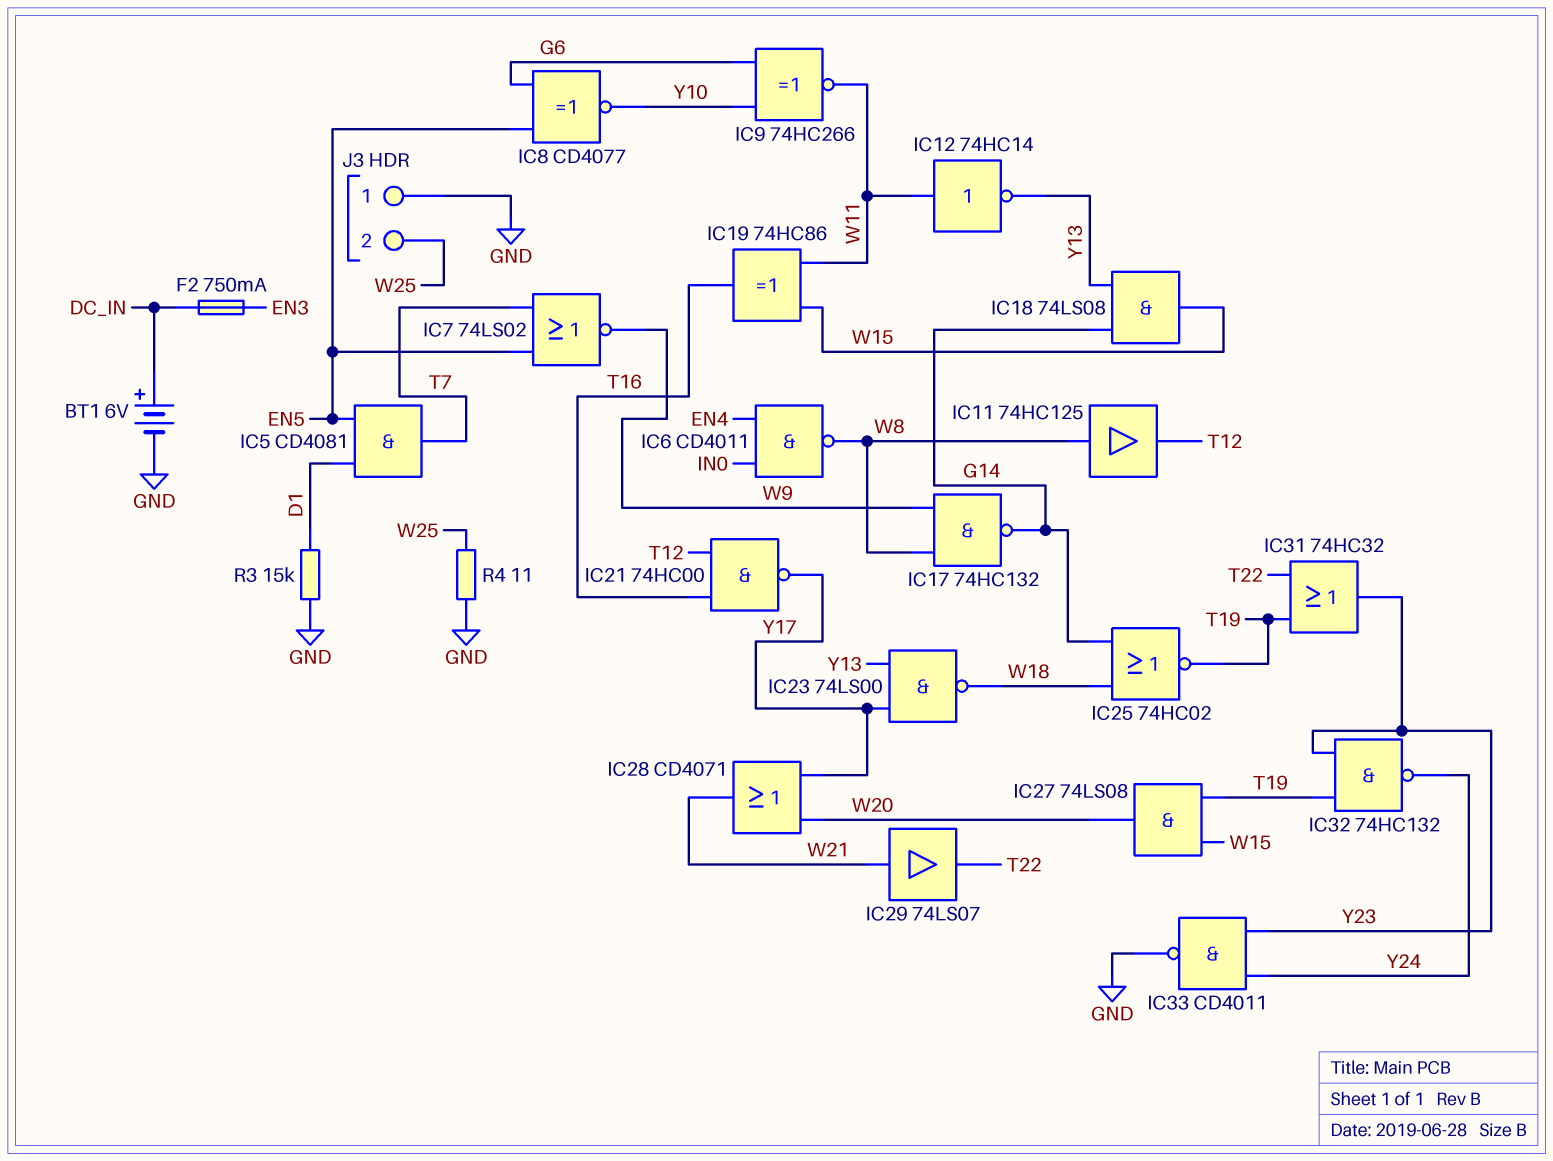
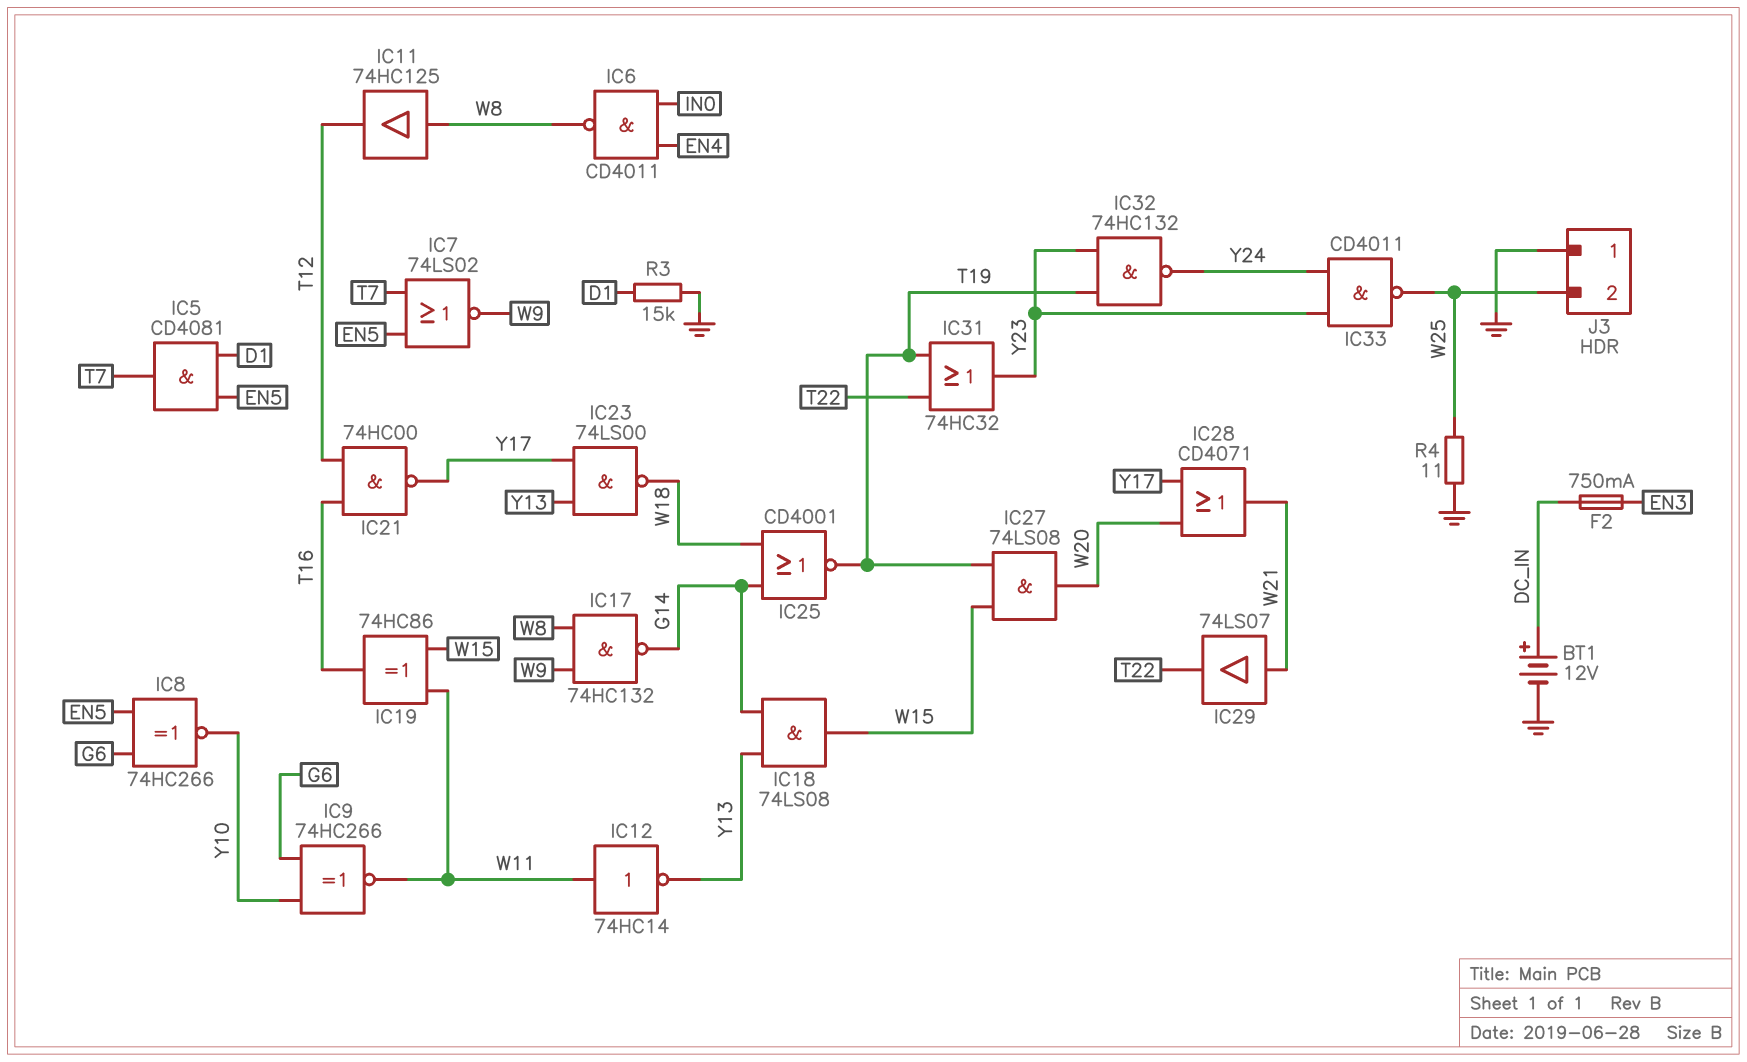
BT1: 6V (plus DC_IN, minus GND) -> 12V (plus DC_IN, minus GND)
IC8: XNOR CD4077 (in EN5, in G6, out Y10) -> XNOR 74HC266 (in EN5, in G6, out Y10)
IC25: NOR 74HC02 (in G14, in W18, out T19) -> NOR CD4001 (in G14, in W18, out T19)
IC33: NAND CD4011 (in Y23, in Y24, out GND) -> NAND CD4011 (in Y23, in Y24, out W25)

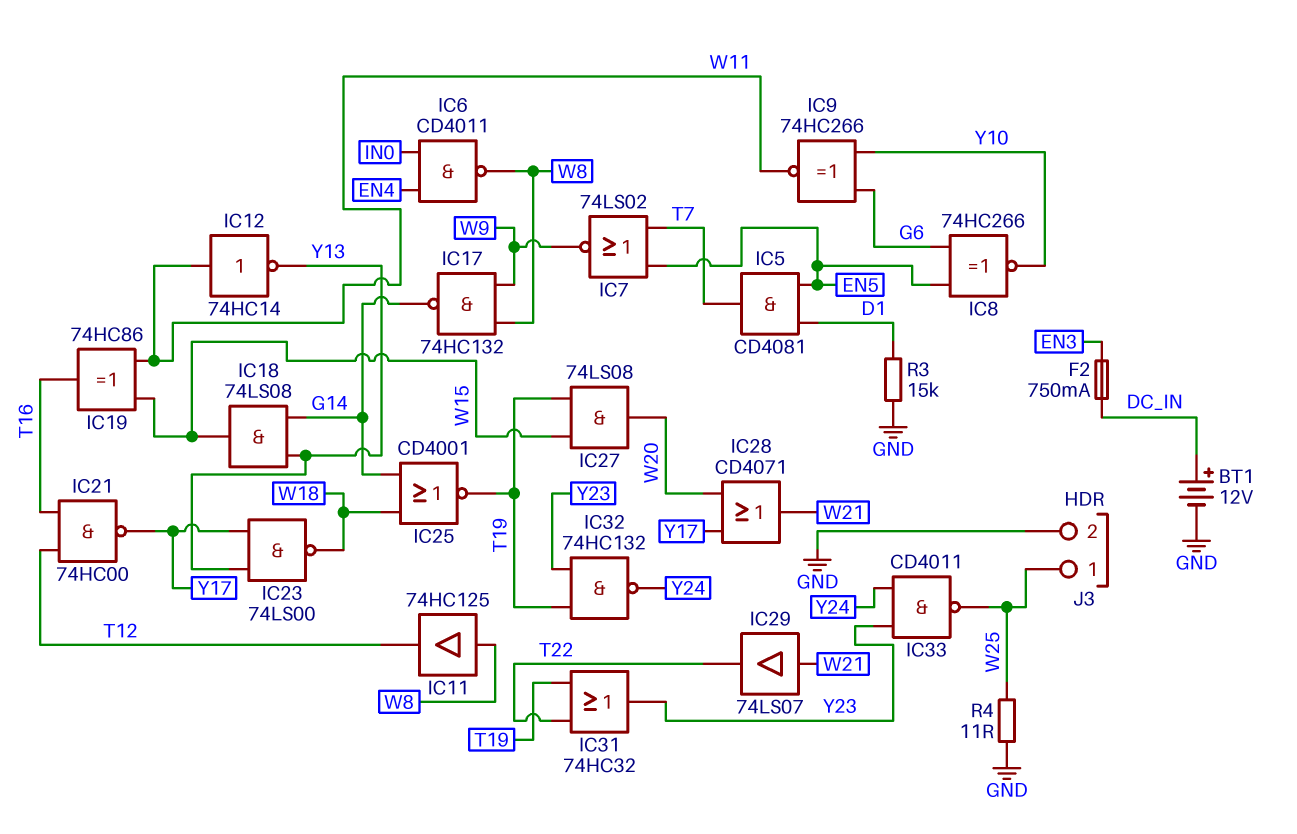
J3 pin 1: GND -> W25
J3 pin 2: W25 -> GND

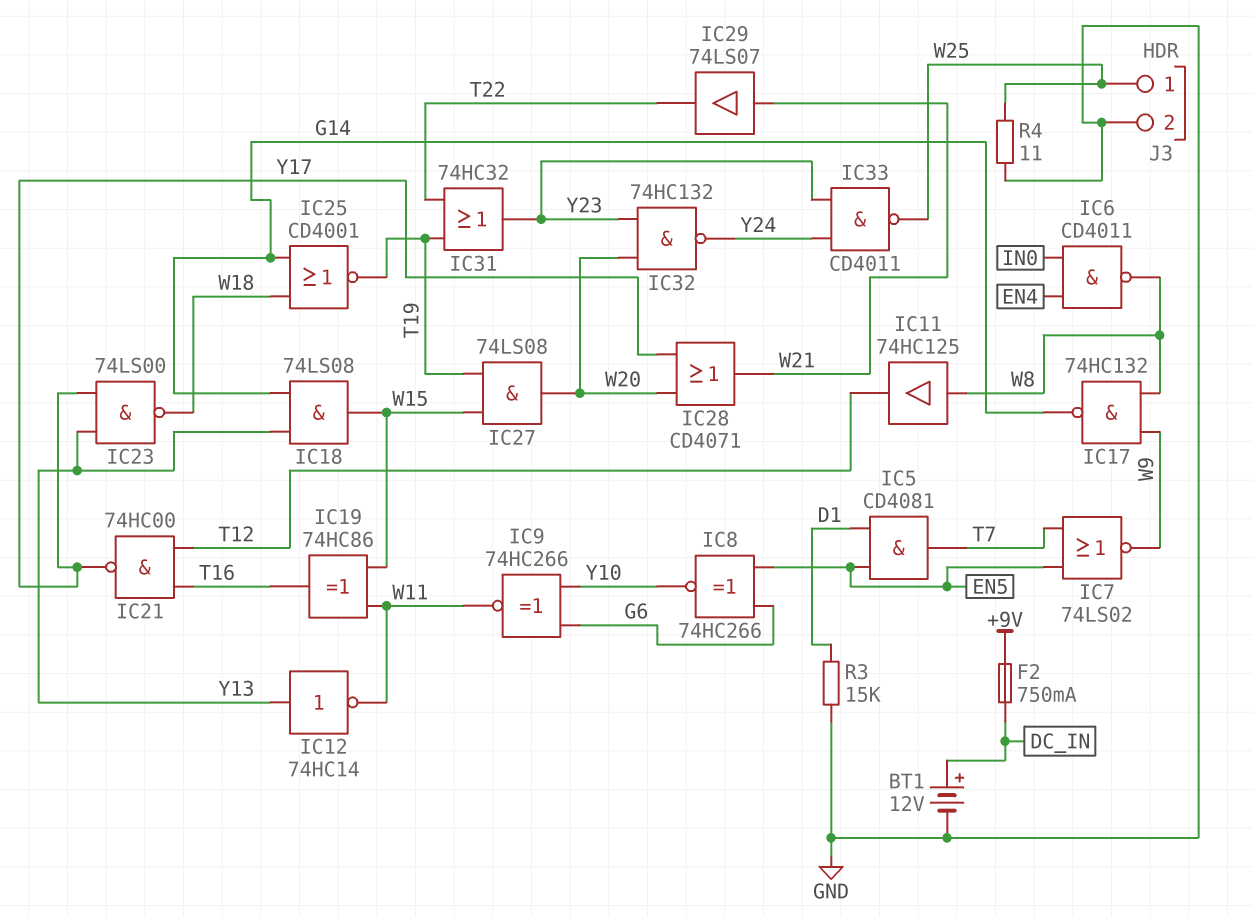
F2: 750mA (DC_IN, EN3) -> 750mA (+9V, DC_IN)
IC12: NOT 74HC14 (in W11, out Y13) -> NOT 74HC14 (in Y13, out W11)
IC32: NAND 74HC132 (in T19, in Y23, out Y24) -> NAND 74HC132 (in W20, in Y23, out Y24)

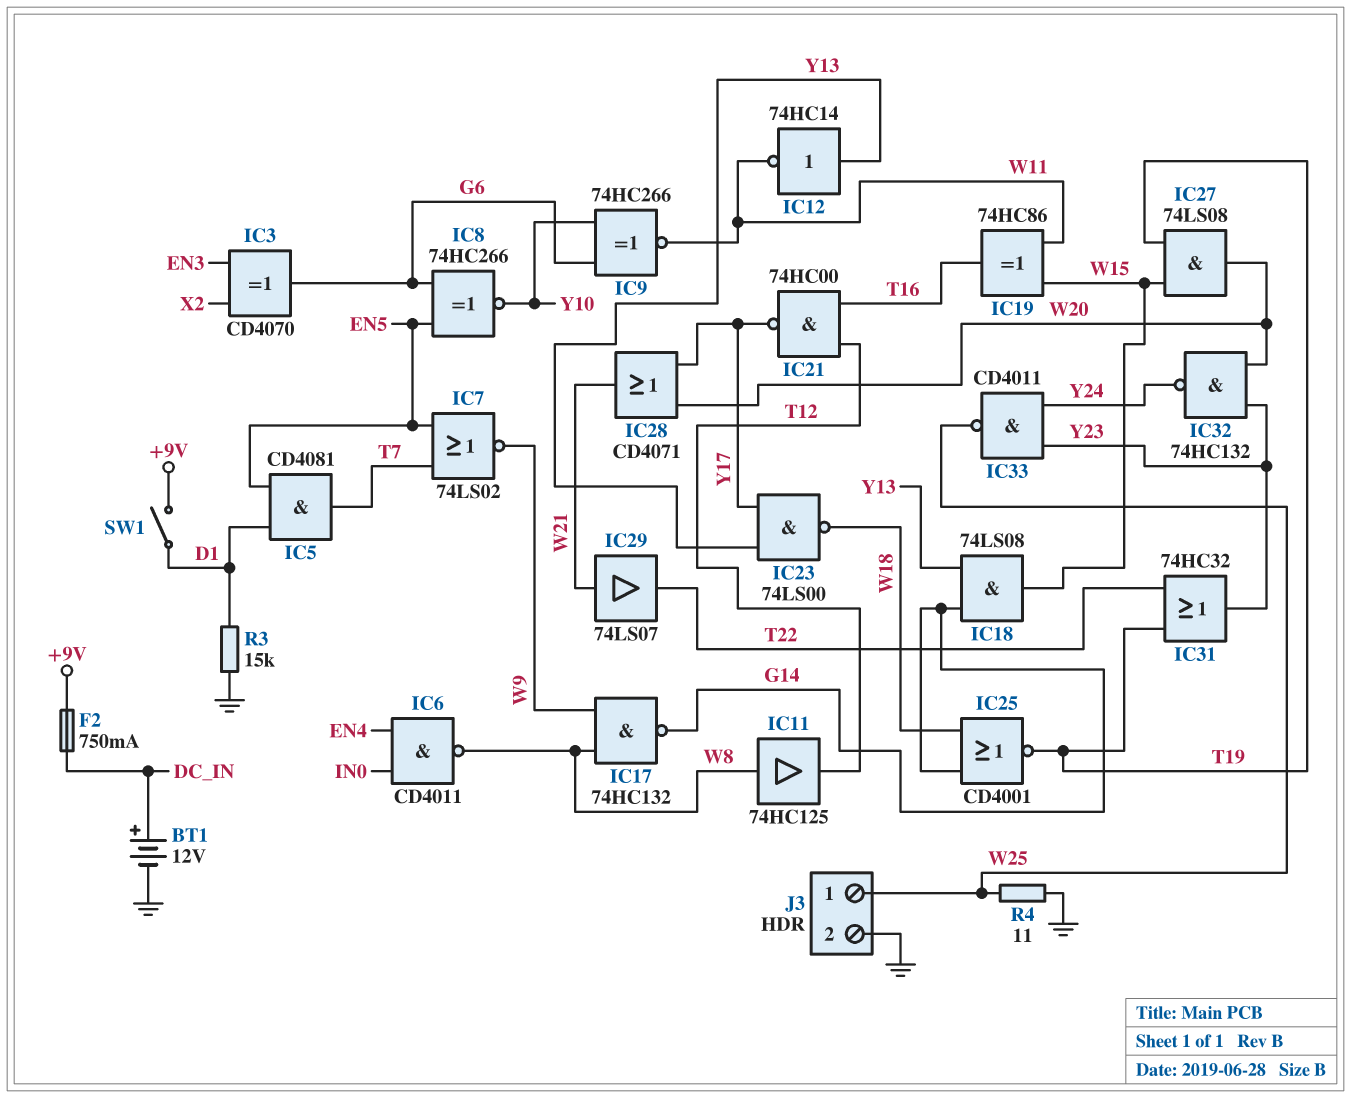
IC3: none -> XOR CD4070 (in EN3, in X2, out G6)
SW1: none -> switch (+9V, D1)

